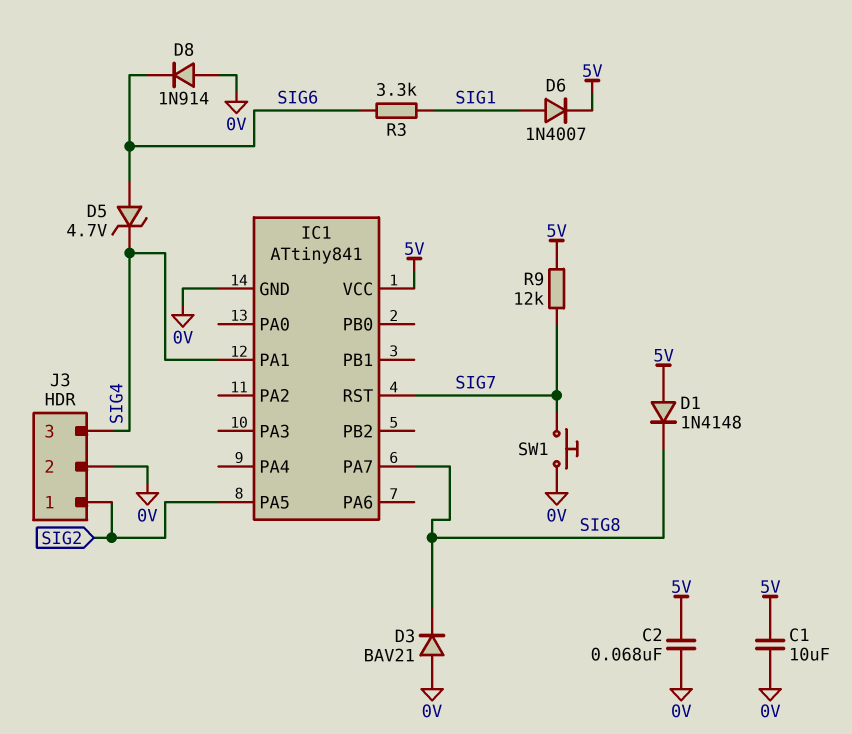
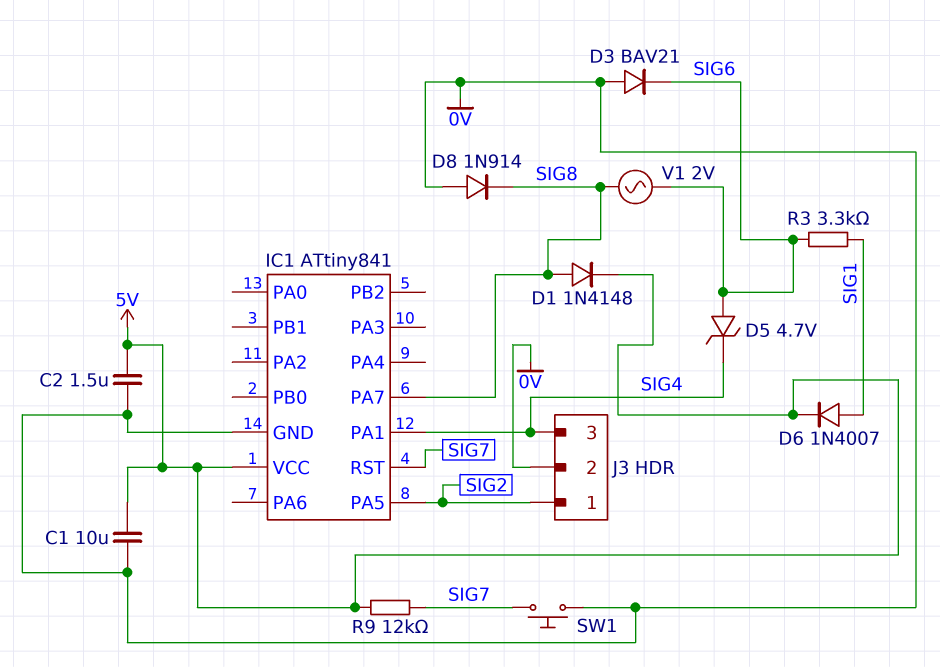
C2: 68nF (0V, 5V) -> 1.5uF (0V, 5V)
D1: diode 1N4148 (A 5V, K SIG8) -> diode 1N4148 (A SIG8, K 5V)
D3: diode BAV21 (A 0V, K SIG8) -> diode BAV21 (A 0V, K SIG6)
D8: diode 1N914 (A 0V, K SIG6) -> diode 1N914 (A 0V, K SIG8)
V1: none -> AC 2V (SIG6, SIG8)

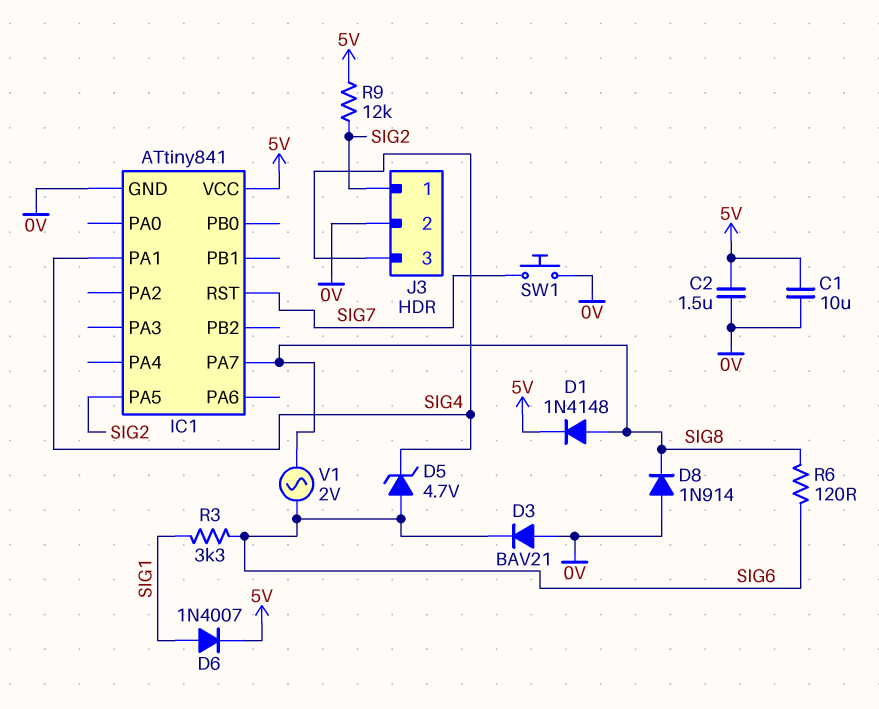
R6: none -> 120 (SIG6, SIG8)
R9: 12k (5V, SIG7) -> 12k (5V, SIG2)

